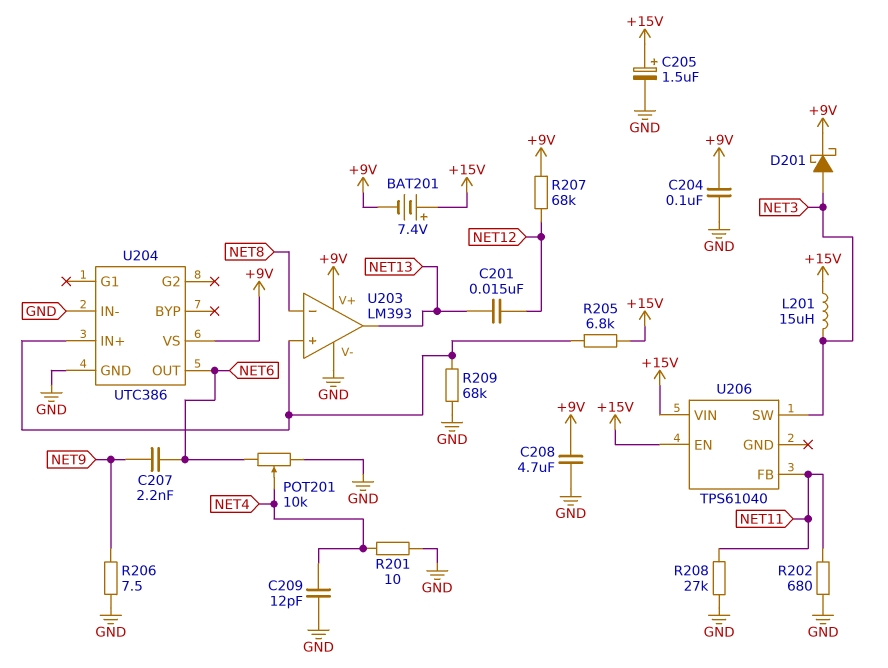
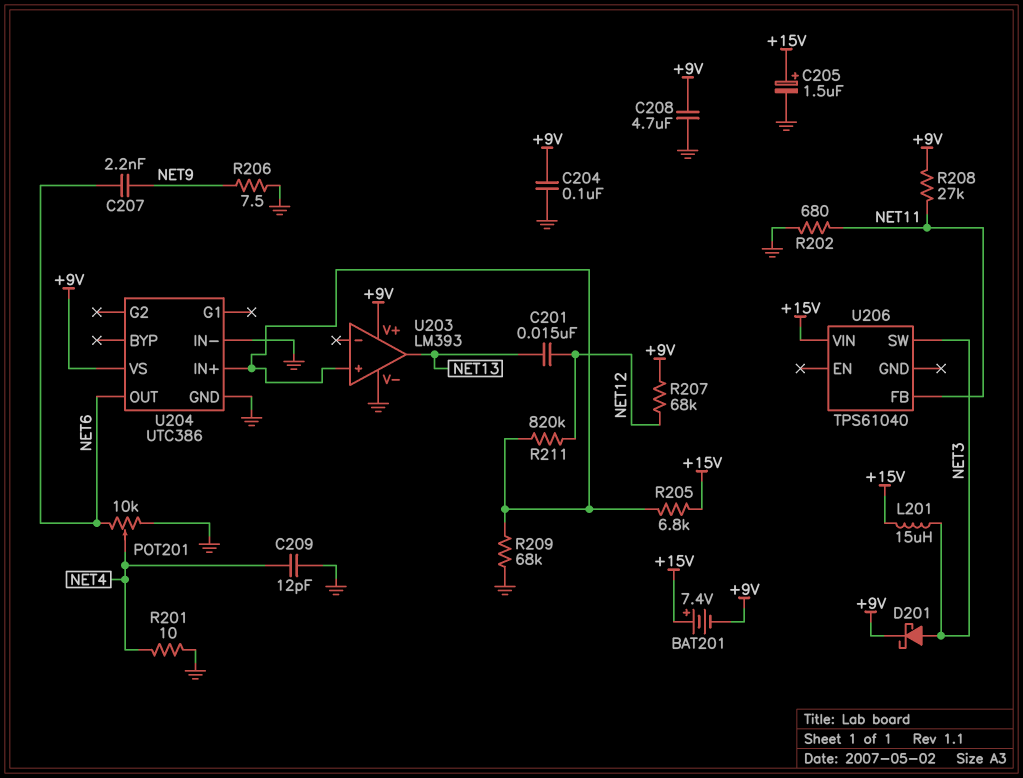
R208: 27k (GND, NET11) -> 27k (+9V, NET11)
R211: none -> 820k (NET12, U203/in+)
U203 pin in-: NET8 -> none
U206 pin EN: +15V -> none

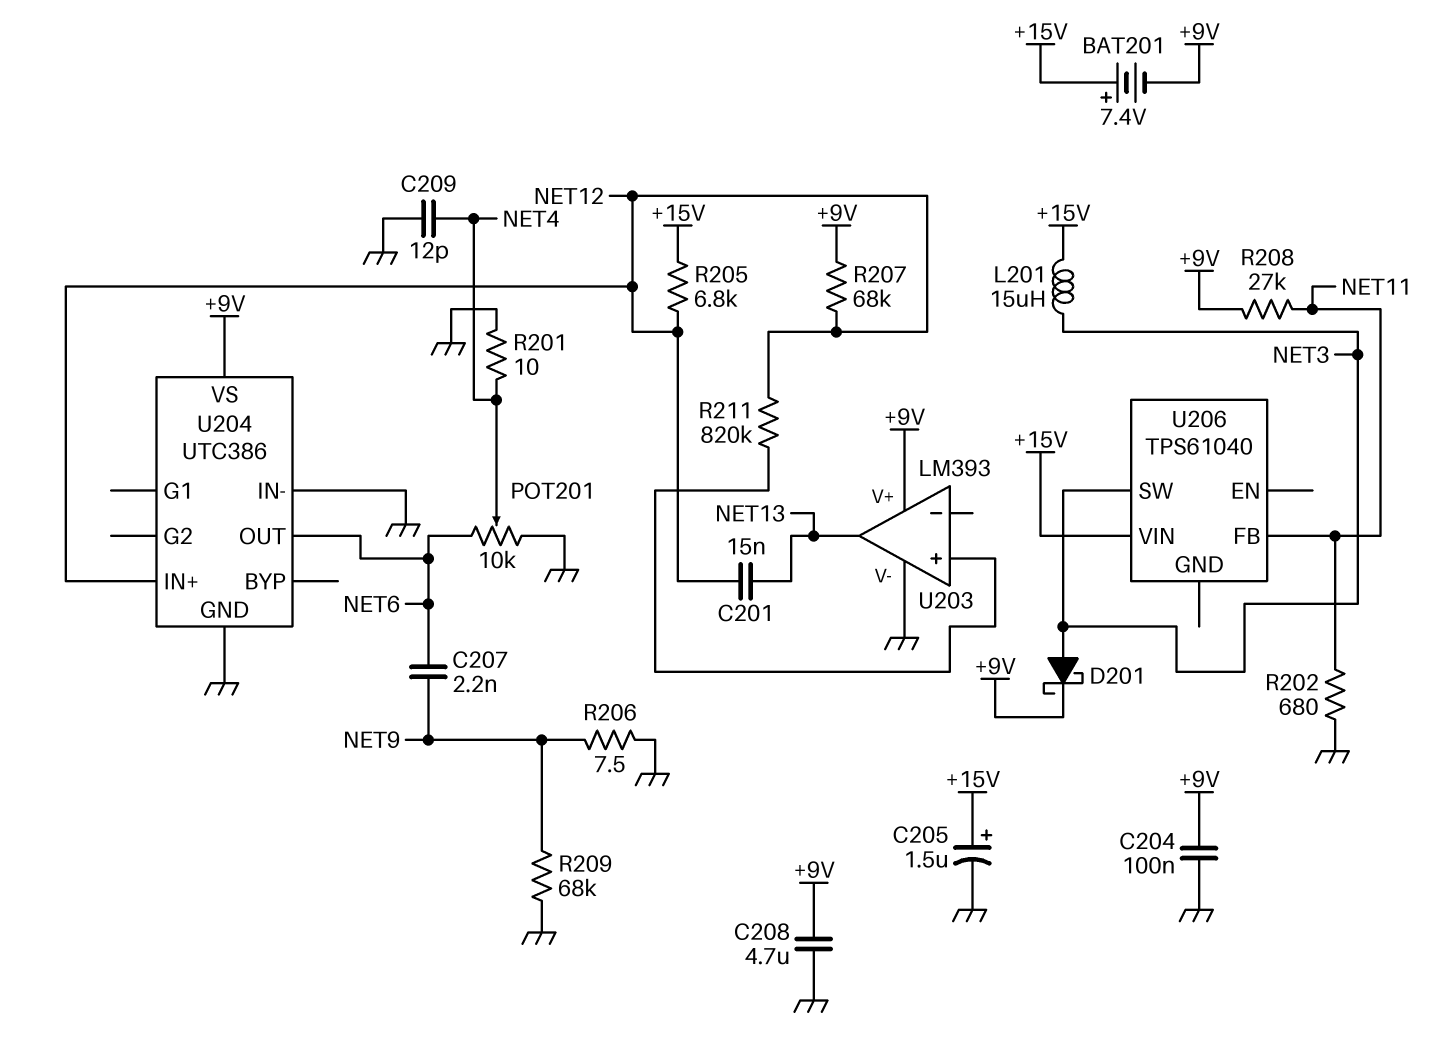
R205: 6.8k (+15V, U203/in+) -> 6.8k (+15V, NET12)
R209: 68k (GND, U203/in+) -> 68k (GND, NET9)
U204 pin IN+: U203/in+ -> NET12

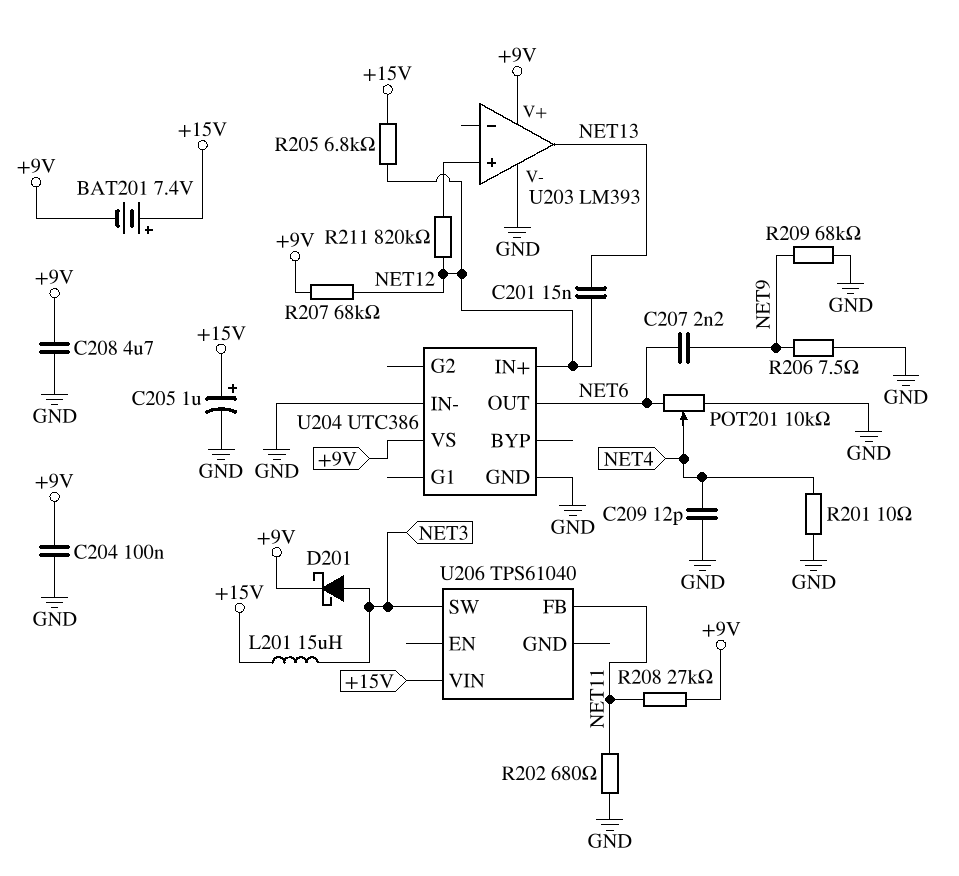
C205: 1.5uF (plus +15V, minus GND) -> 1uF (plus +15V, minus GND)

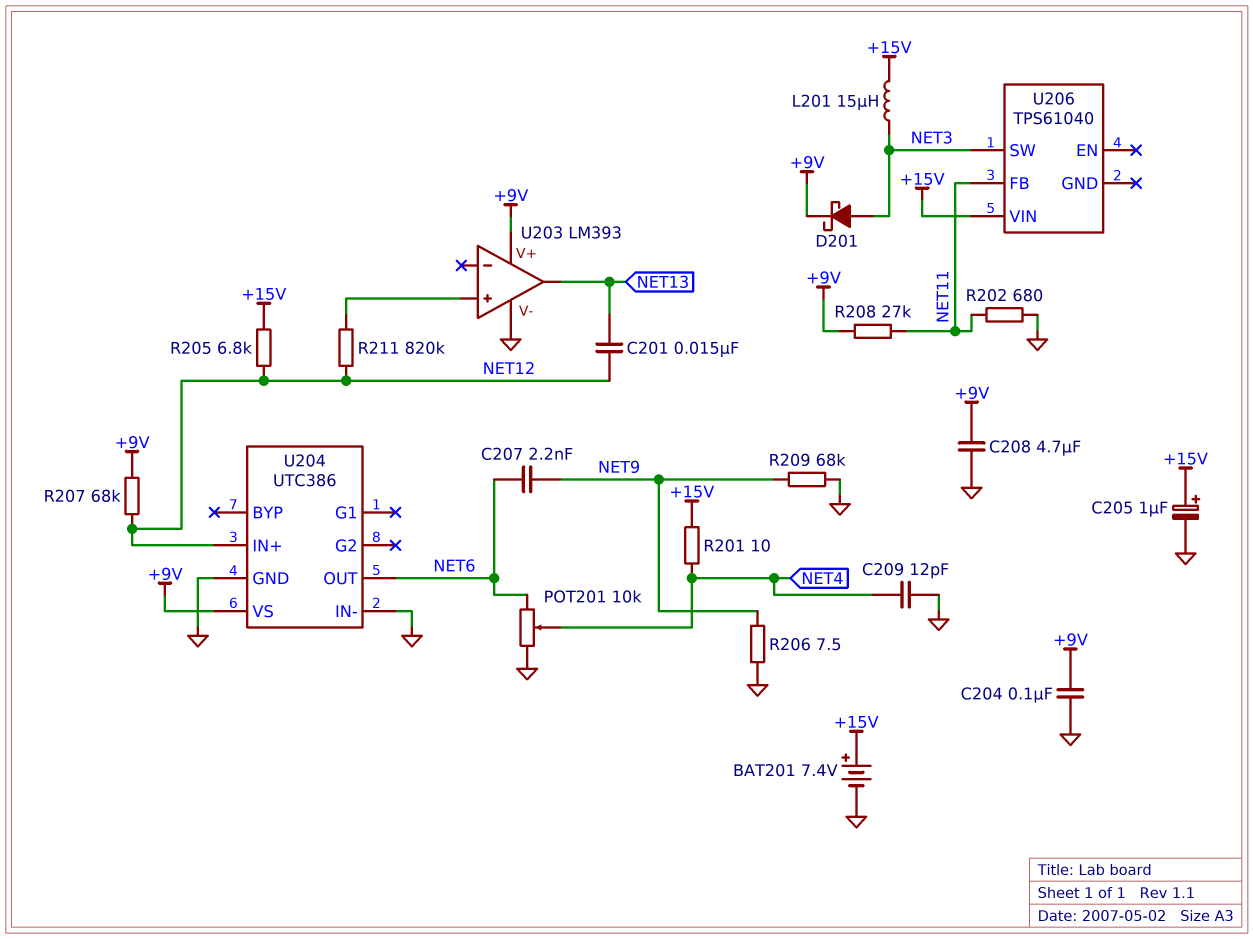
BAT201: 7.4V (plus +15V, minus +9V) -> 7.4V (plus +15V, minus GND)
R201: 10 (GND, NET4) -> 10 (+15V, NET4)

